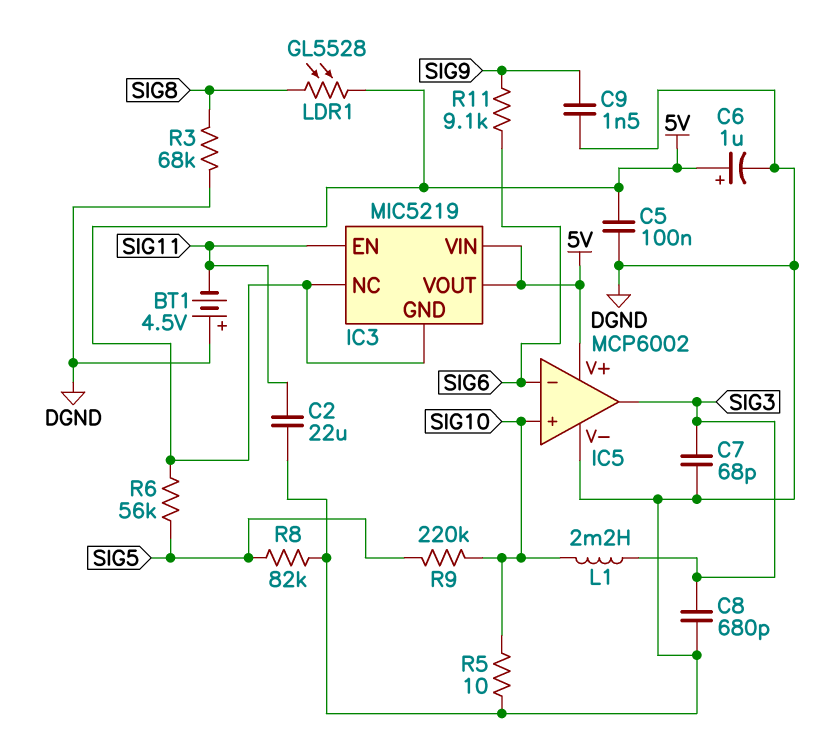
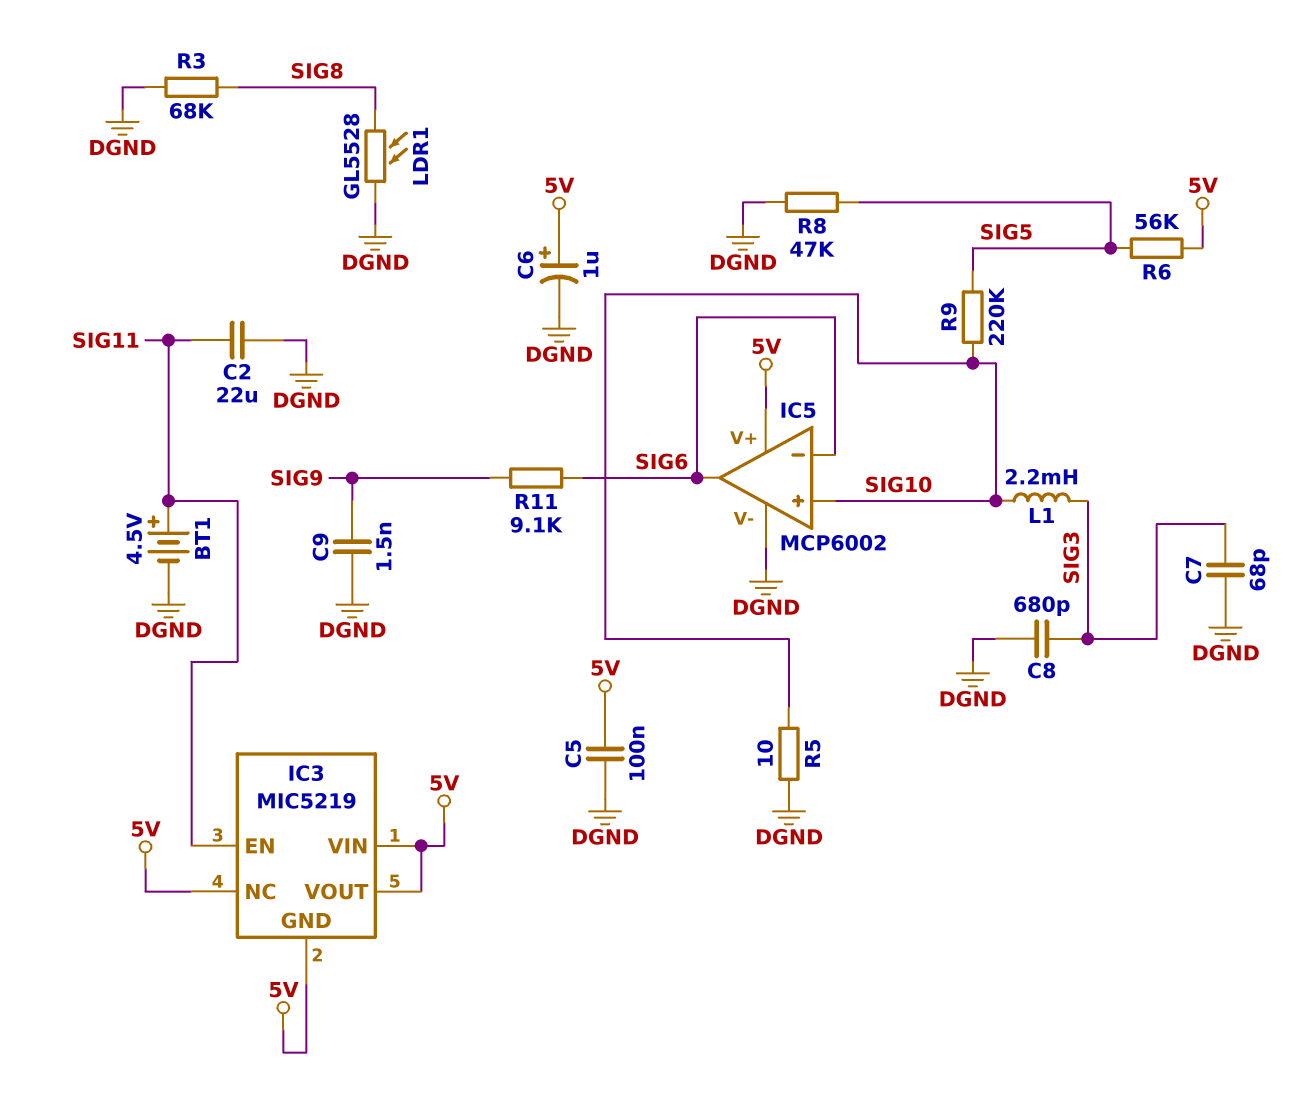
BT1: 4.5V (plus DGND, minus SIG11) -> 4.5V (plus SIG11, minus DGND)
IC5 pin out: SIG3 -> SIG6
LDR1: GL5528 (5V, SIG8) -> GL5528 (DGND, SIG8)
R8: 82k (DGND, SIG5) -> 47k (DGND, SIG5)

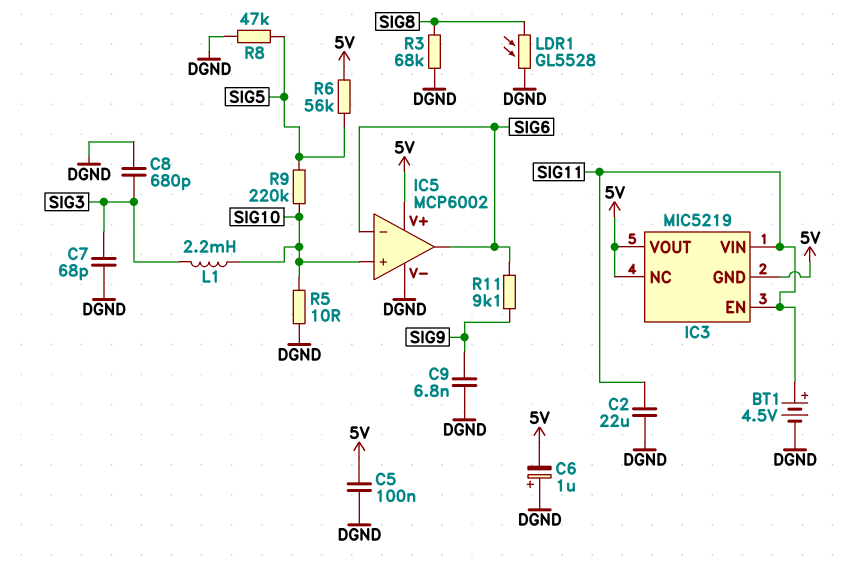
C6: 1uF (plus 5V, minus DGND) -> 1uF (plus DGND, minus 5V)
C9: 1.5nF (DGND, SIG9) -> 6.8nF (DGND, SIG9)
IC3 pin VIN: 5V -> SIG11

